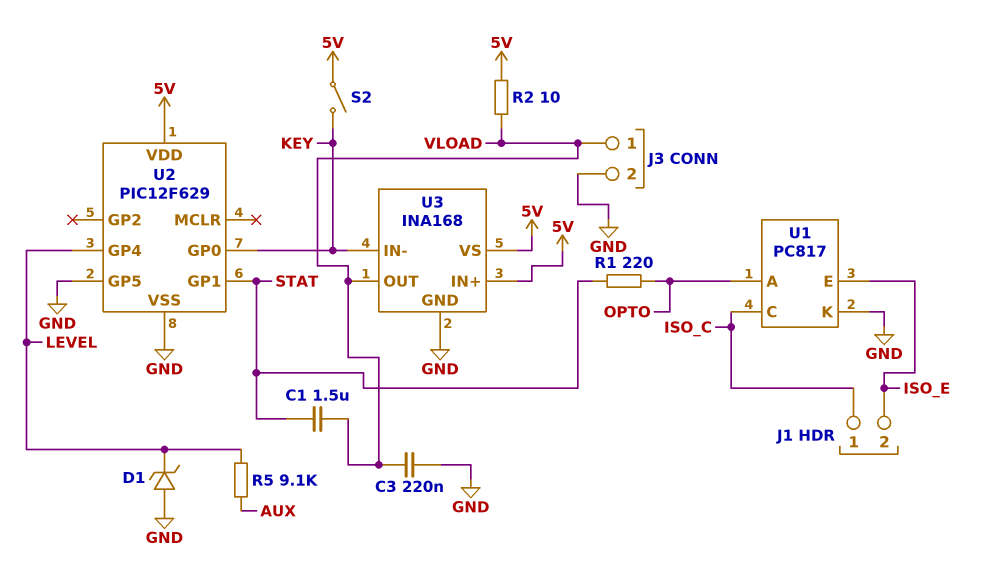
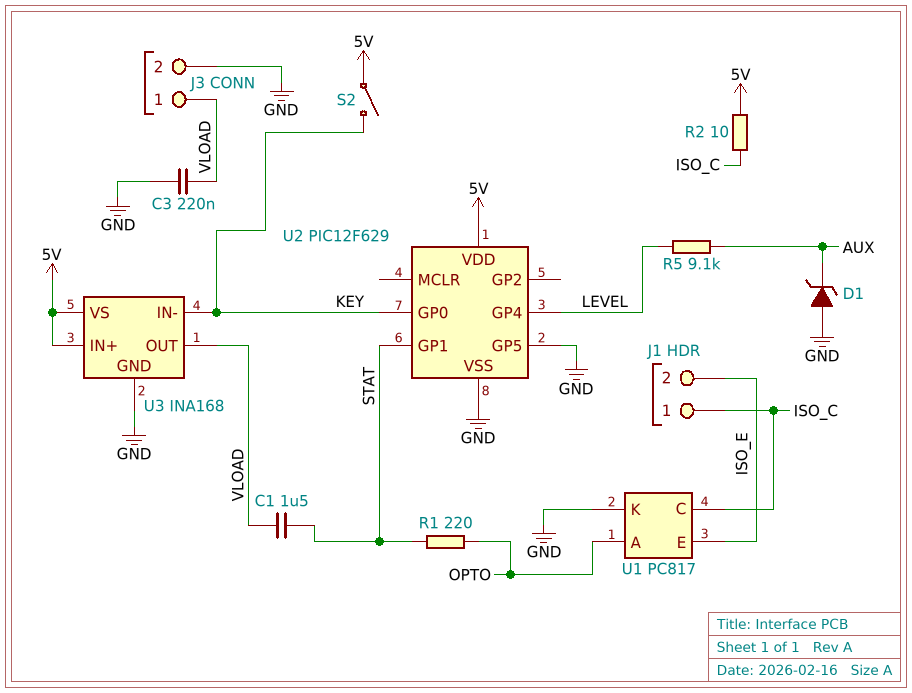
D1: zener (A GND, K LEVEL) -> zener (A GND, K AUX)
R2: 10 (5V, VLOAD) -> 10 (5V, ISO_C)

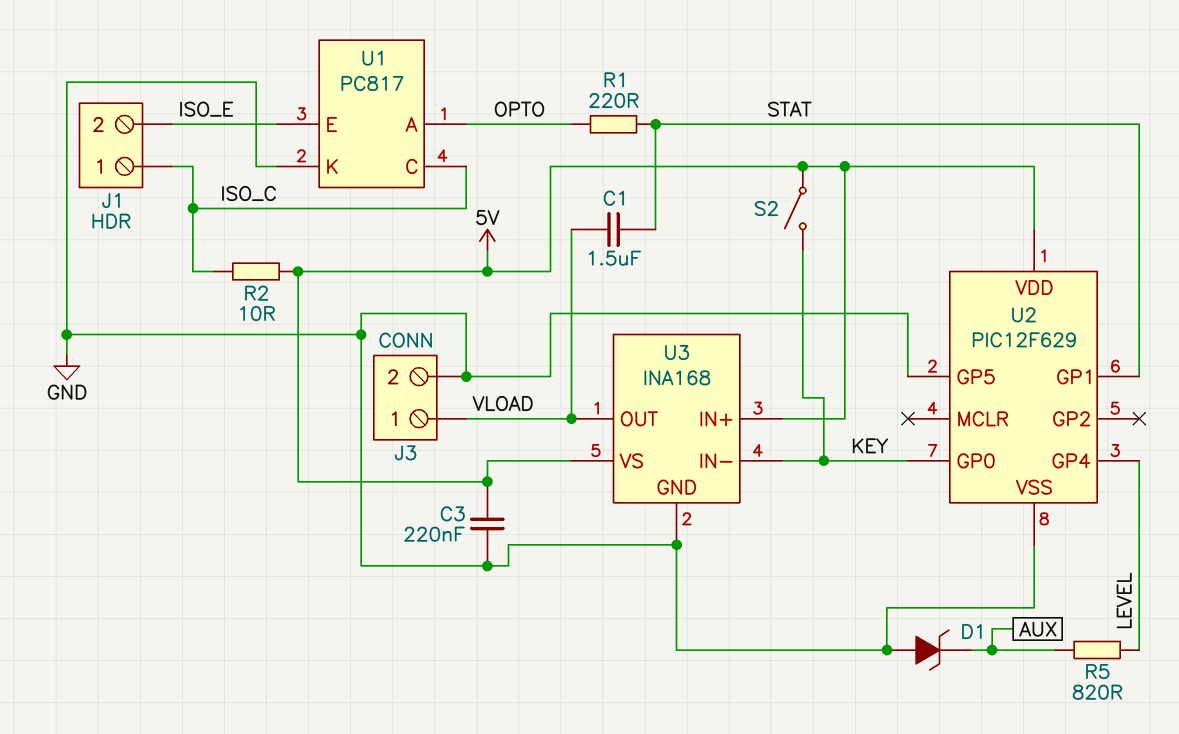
C3: 220nF (GND, VLOAD) -> 220nF (5V, GND)
R5: 9.1k (AUX, LEVEL) -> 820 (AUX, LEVEL)

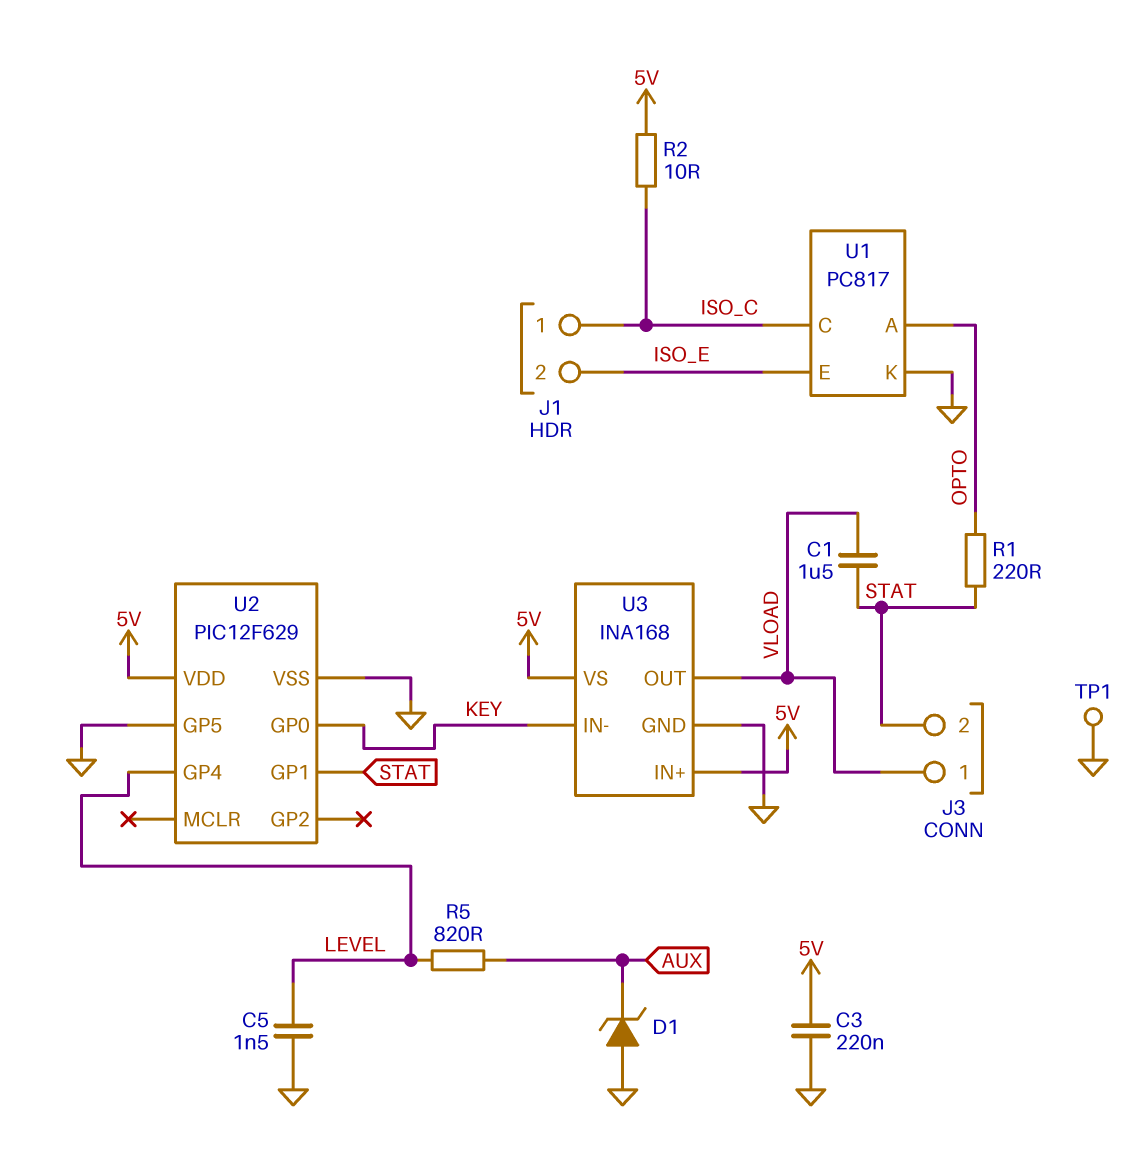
C5: none -> 1.5nF (GND, LEVEL)
J3 pin 2: GND -> STAT
S2: switch (5V, KEY) -> none
TP1: none -> test point (GND)

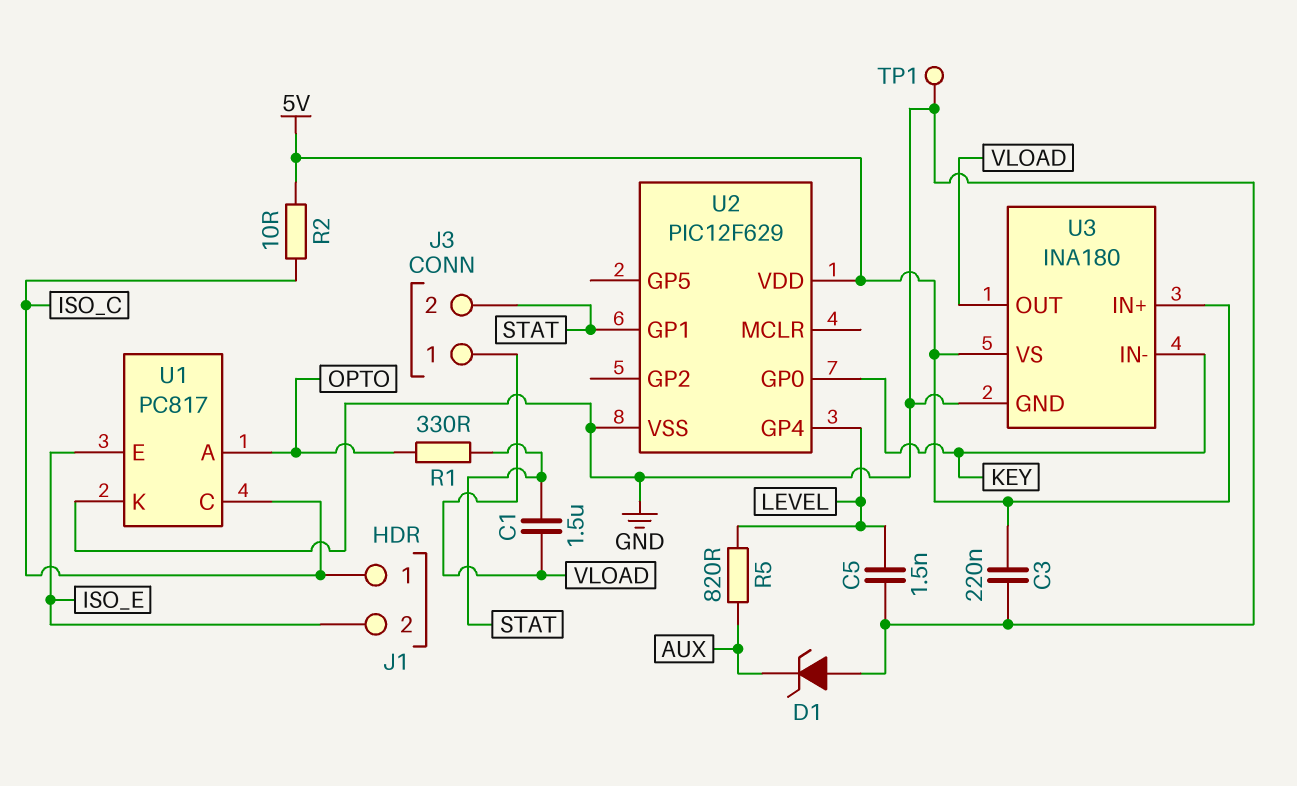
R1: 220 (OPTO, STAT) -> 330 (OPTO, STAT)
U2 pin GP5: GND -> none
U3: INA168 -> INA180

